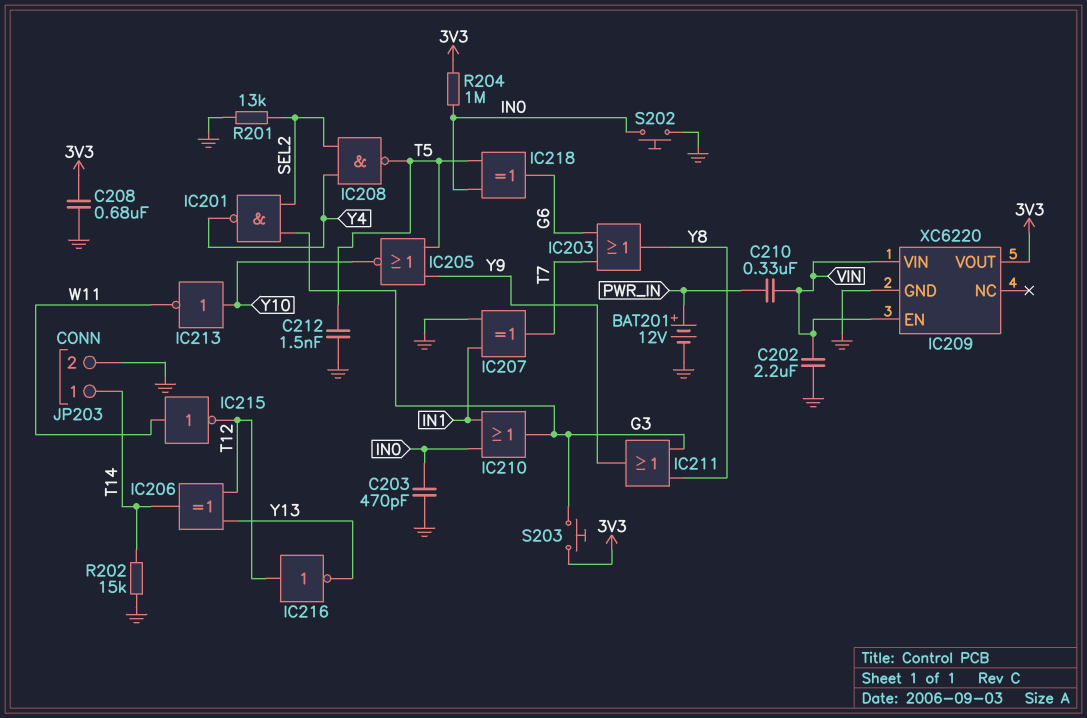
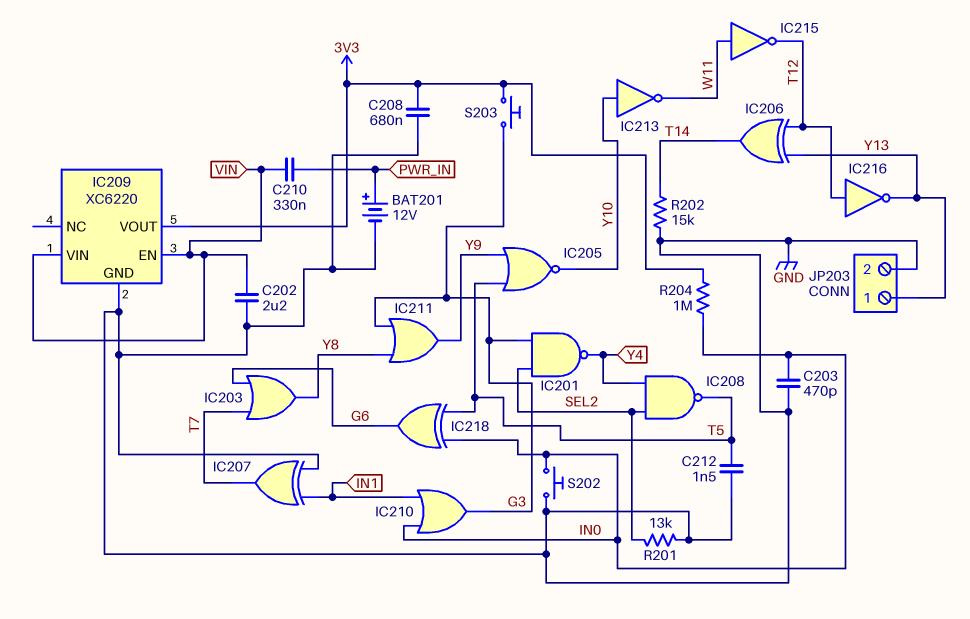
JP203 pin 1: T14 -> Y13

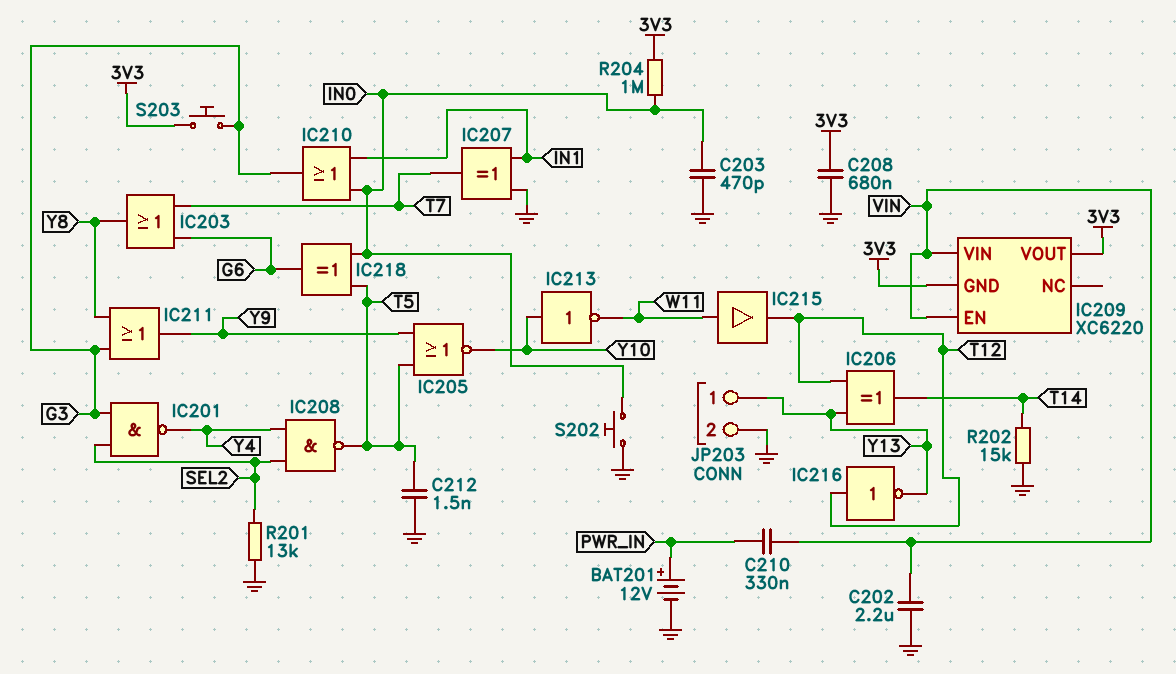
IC209 pin GND: GND -> 3V3
IC215: NOT (in W11, out T12) -> buffer (in W11, out T12)

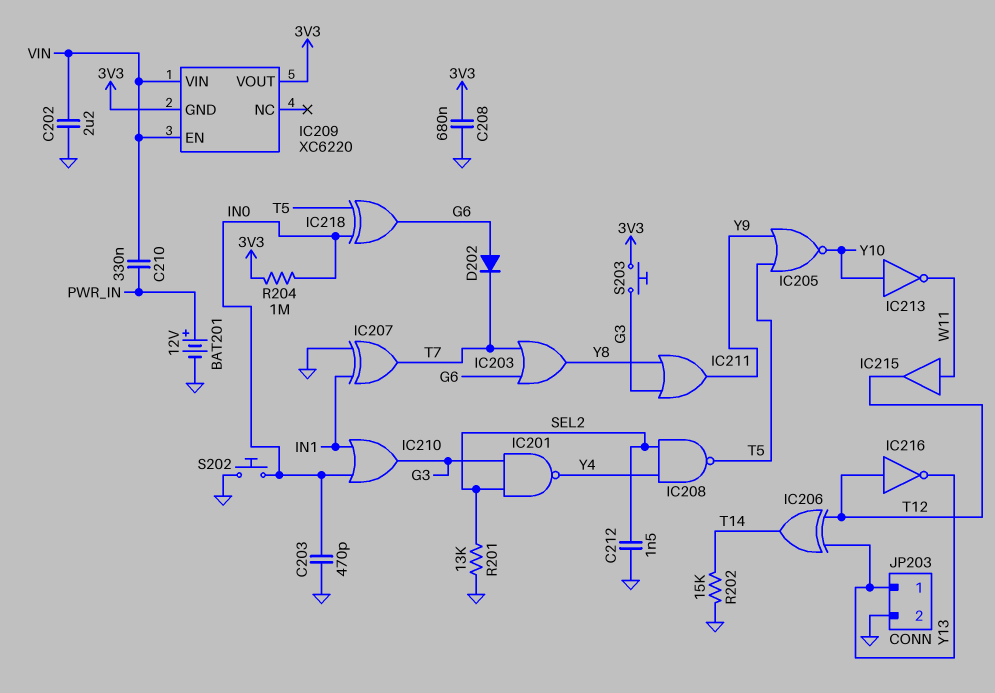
C212: 1.5nF (GND, T5) -> 1.5nF (GND, SEL2)
D202: none -> diode (A G6, K T7)

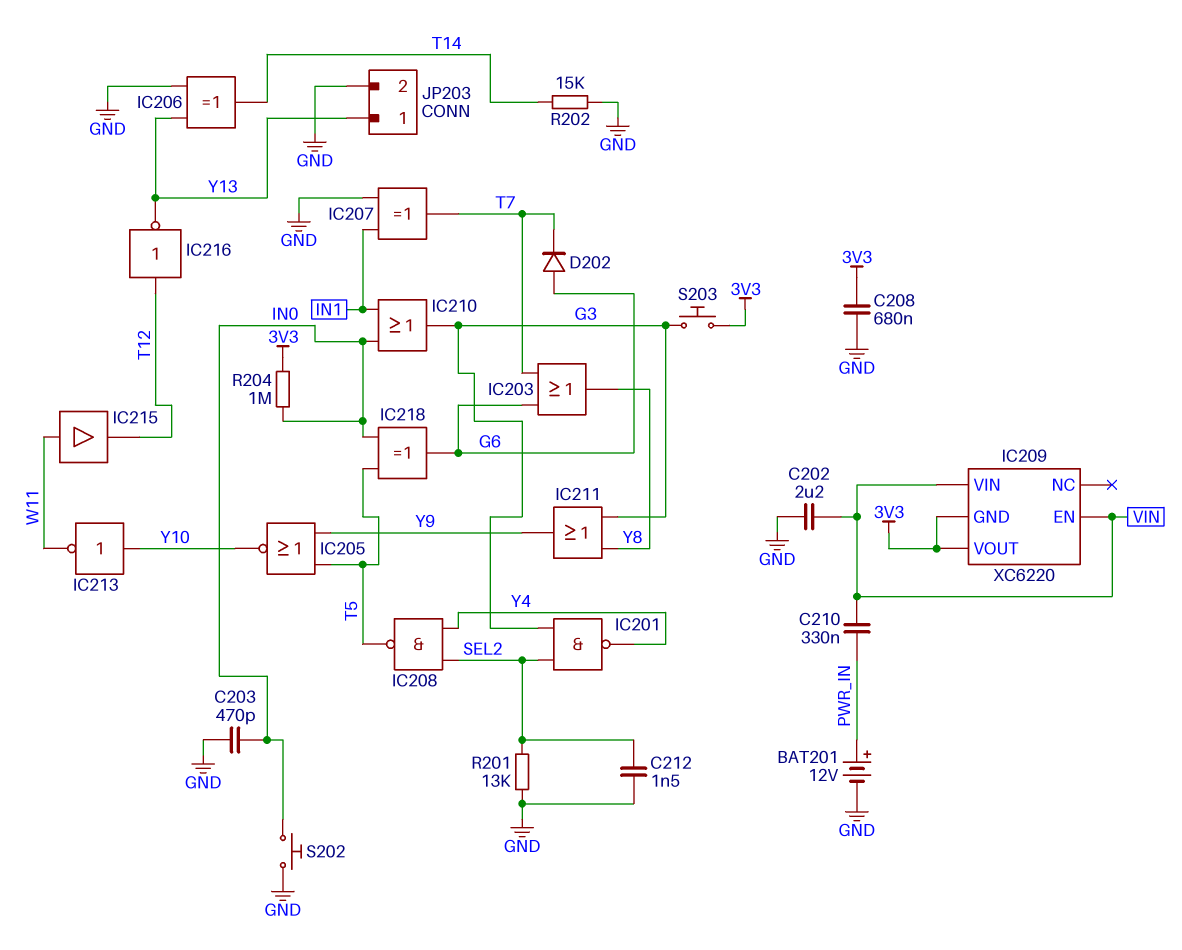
IC206: XOR (in T12, in Y13, out T14) -> XOR (in GND, in Y13, out T14)

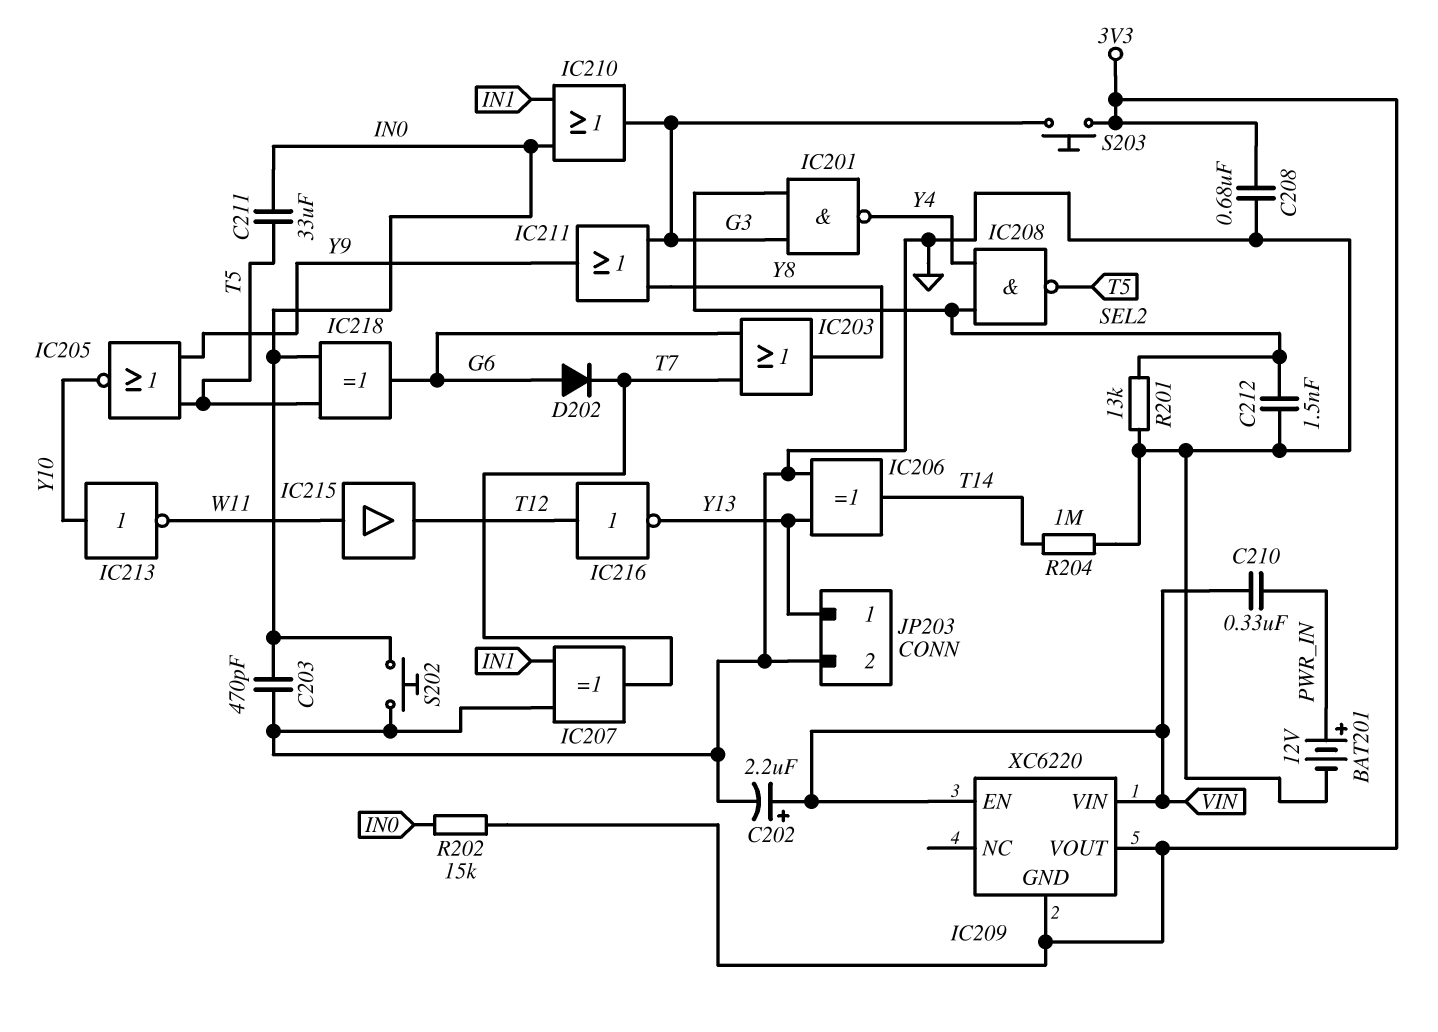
C202: 2.2uF (GND, VIN) -> 2.2uF (plus VIN, minus GND)
C211: none -> 33uF (IN0, T5)
R202: 15k (GND, T14) -> 15k (3V3, IN0)
R204: 1M (3V3, IN0) -> 1M (GND, T14)

